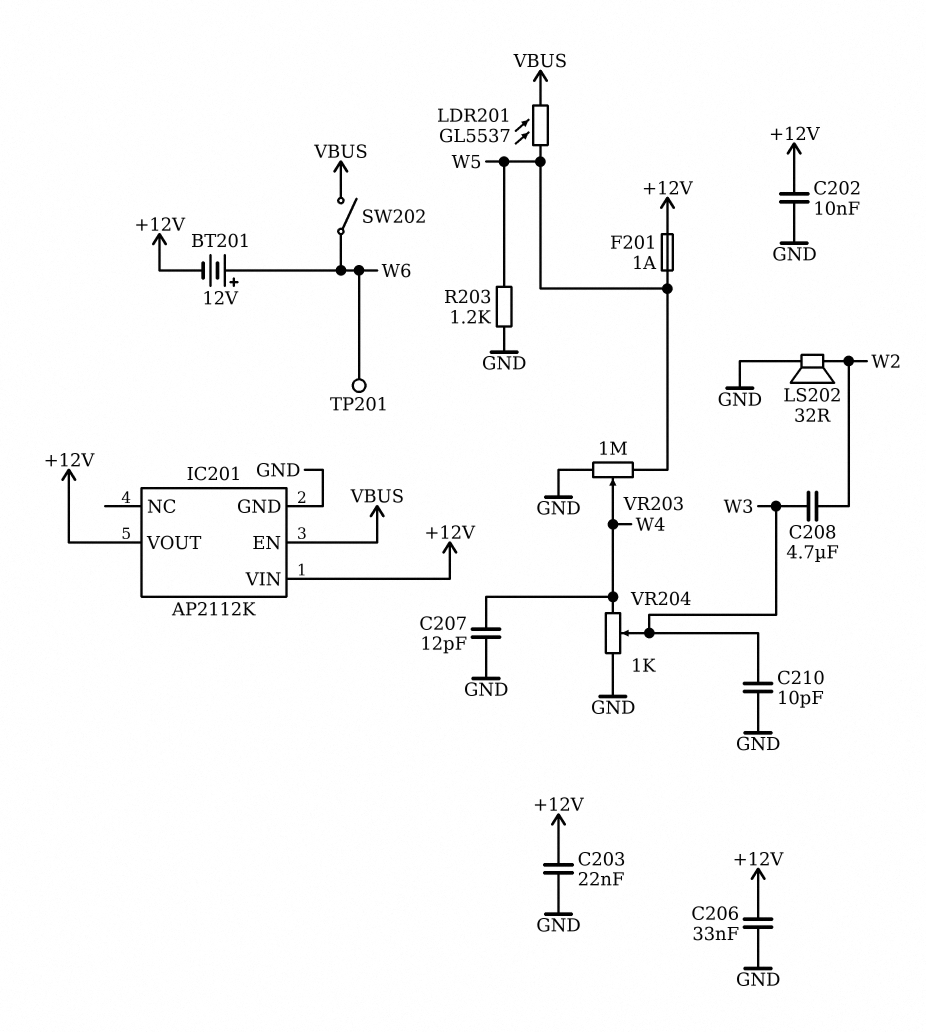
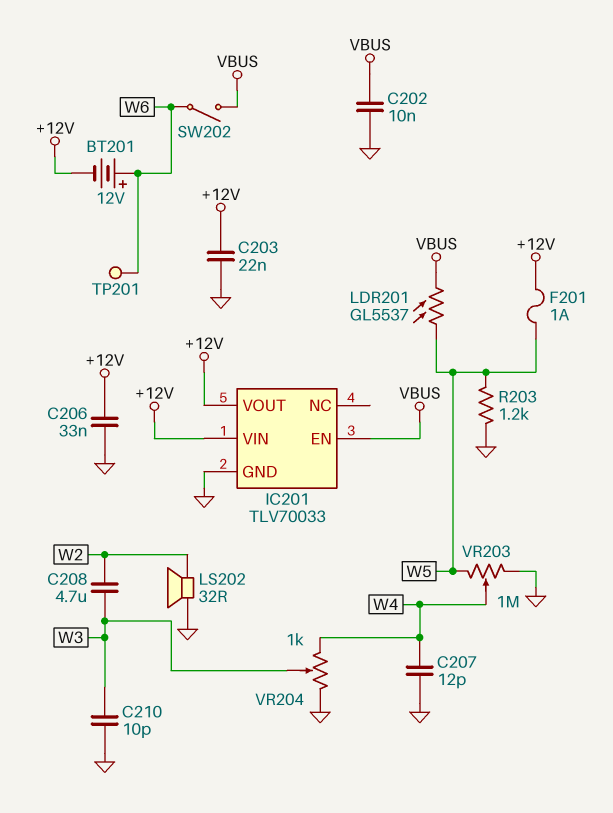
C202: 10nF (+12V, GND) -> 10nF (GND, VBUS)
IC201: AP2112K -> TLV70033

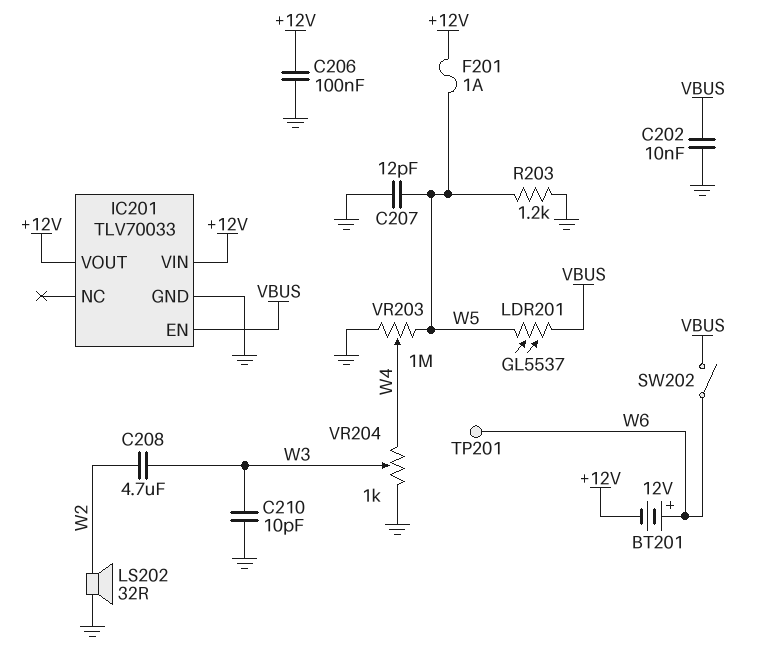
C203: 22nF (+12V, GND) -> none
C206: 33nF (+12V, GND) -> 100nF (+12V, GND)
C207: 12pF (GND, W4) -> 12pF (GND, W5)

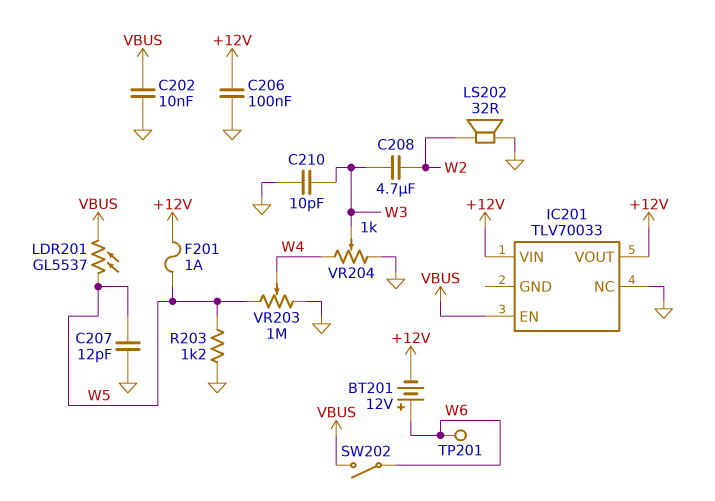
IC201 pin GND: GND -> none
IC201 pin NC: none -> GND

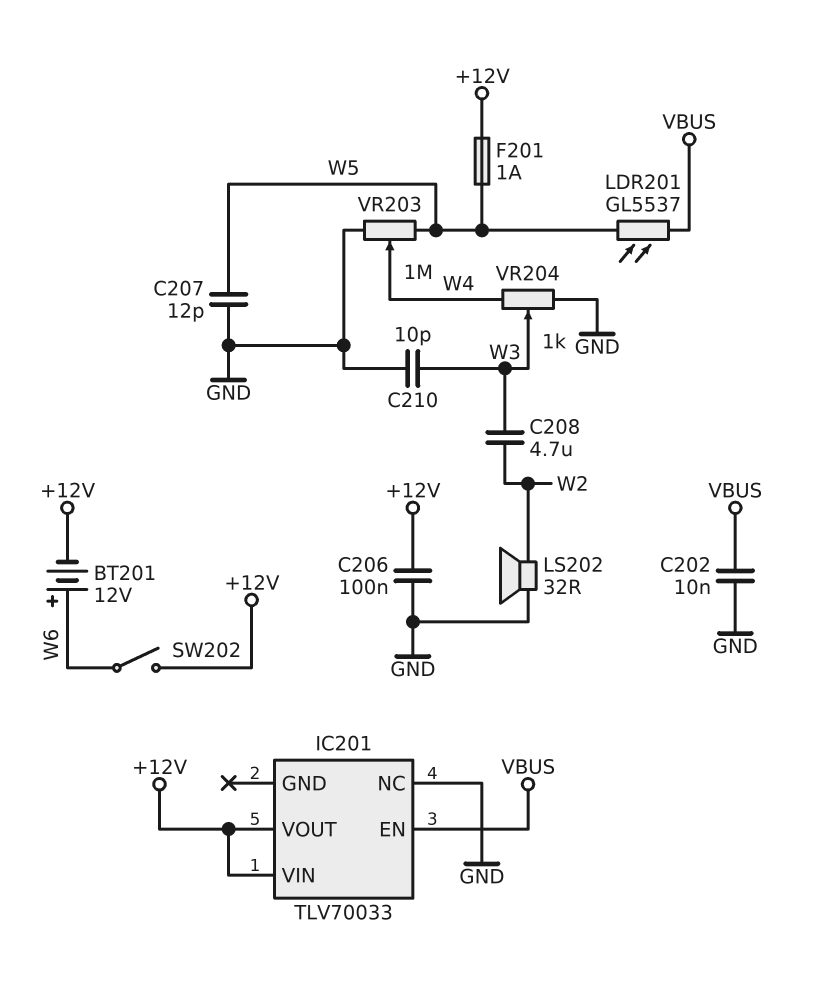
R203: 1.2k (GND, W5) -> none
SW202: switch (VBUS, W6) -> switch (+12V, W6)
TP201: test point (W6) -> none

